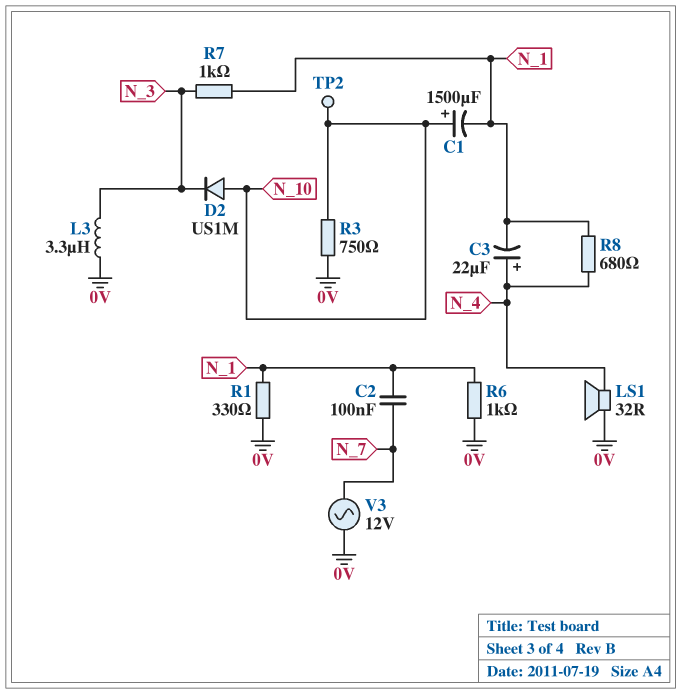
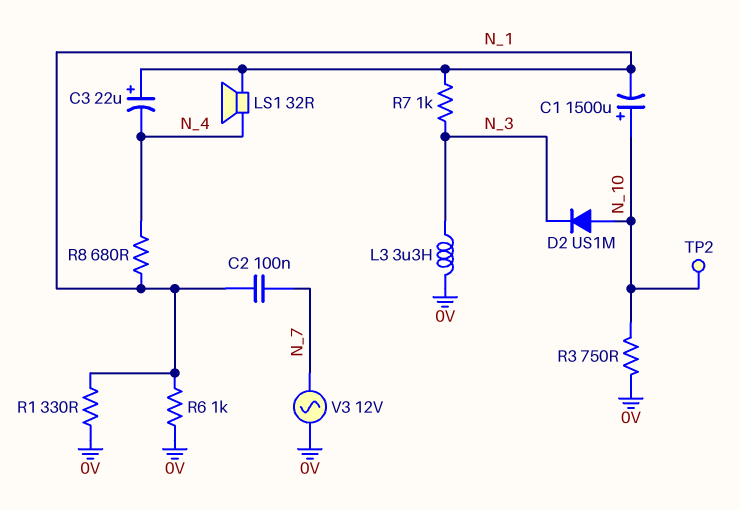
C3: 22uF (plus N_4, minus N_1) -> 22uF (plus N_1, minus N_4)
LS1: speaker 32R (0V, N_4) -> speaker 32R (N_1, N_4)

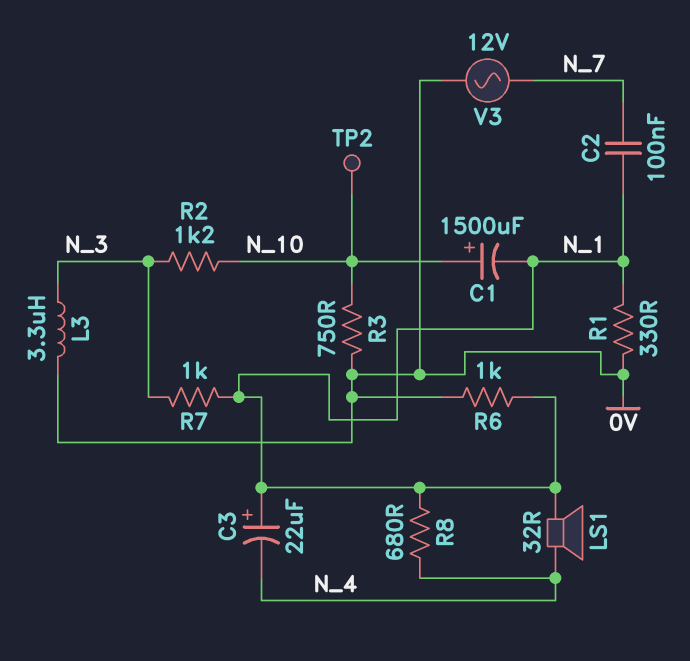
D2: diode US1M (A N_10, K N_3) -> none
R2: none -> 1.2k (N_3, N_10)

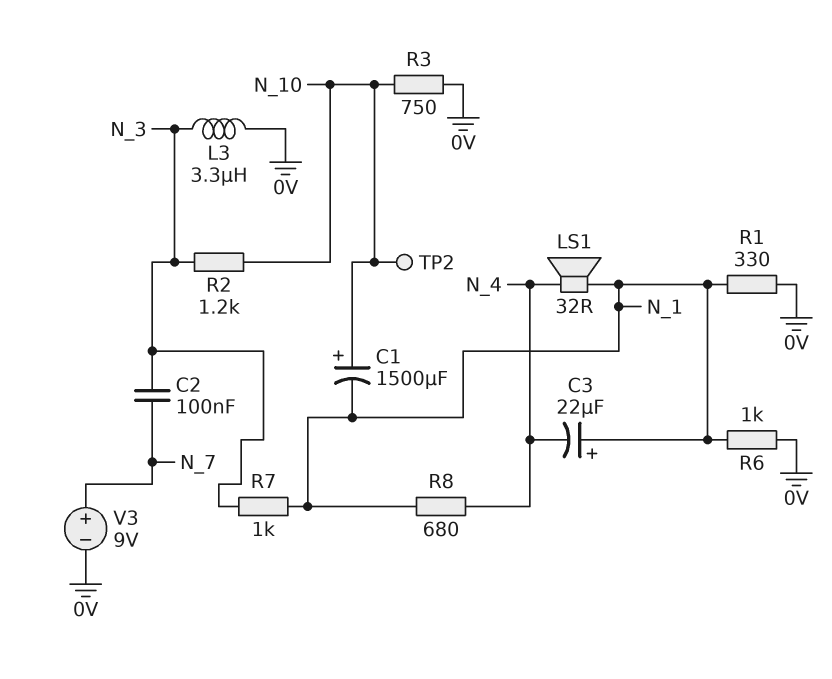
C2: 100nF (N_1, N_7) -> 100nF (N_3, N_7)
V3: AC 12V (0V, N_7) -> 9V (plus N_7, minus 0V)

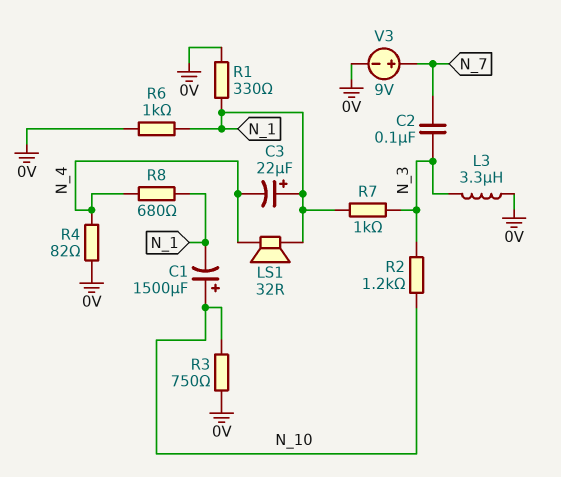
R4: none -> 82 (0V, N_4)
TP2: test point (N_10) -> none

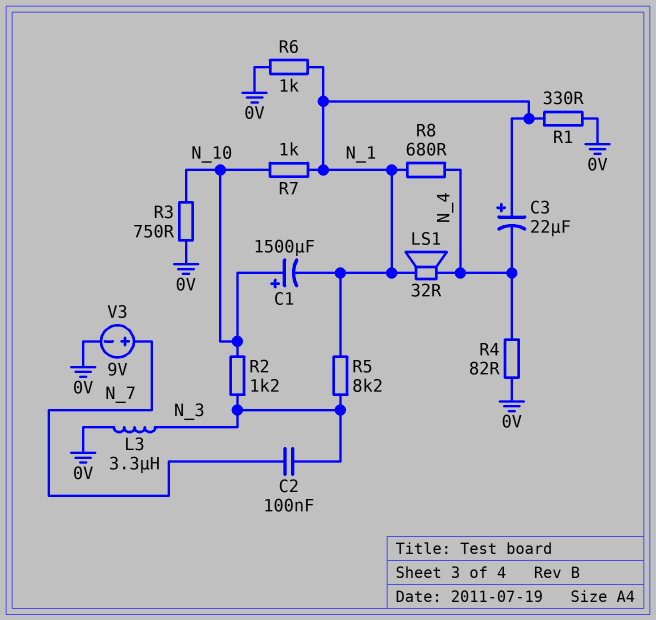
R5: none -> 8.2k (N_1, N_3)
R7: 1k (N_1, N_3) -> 1k (N_1, N_10)

